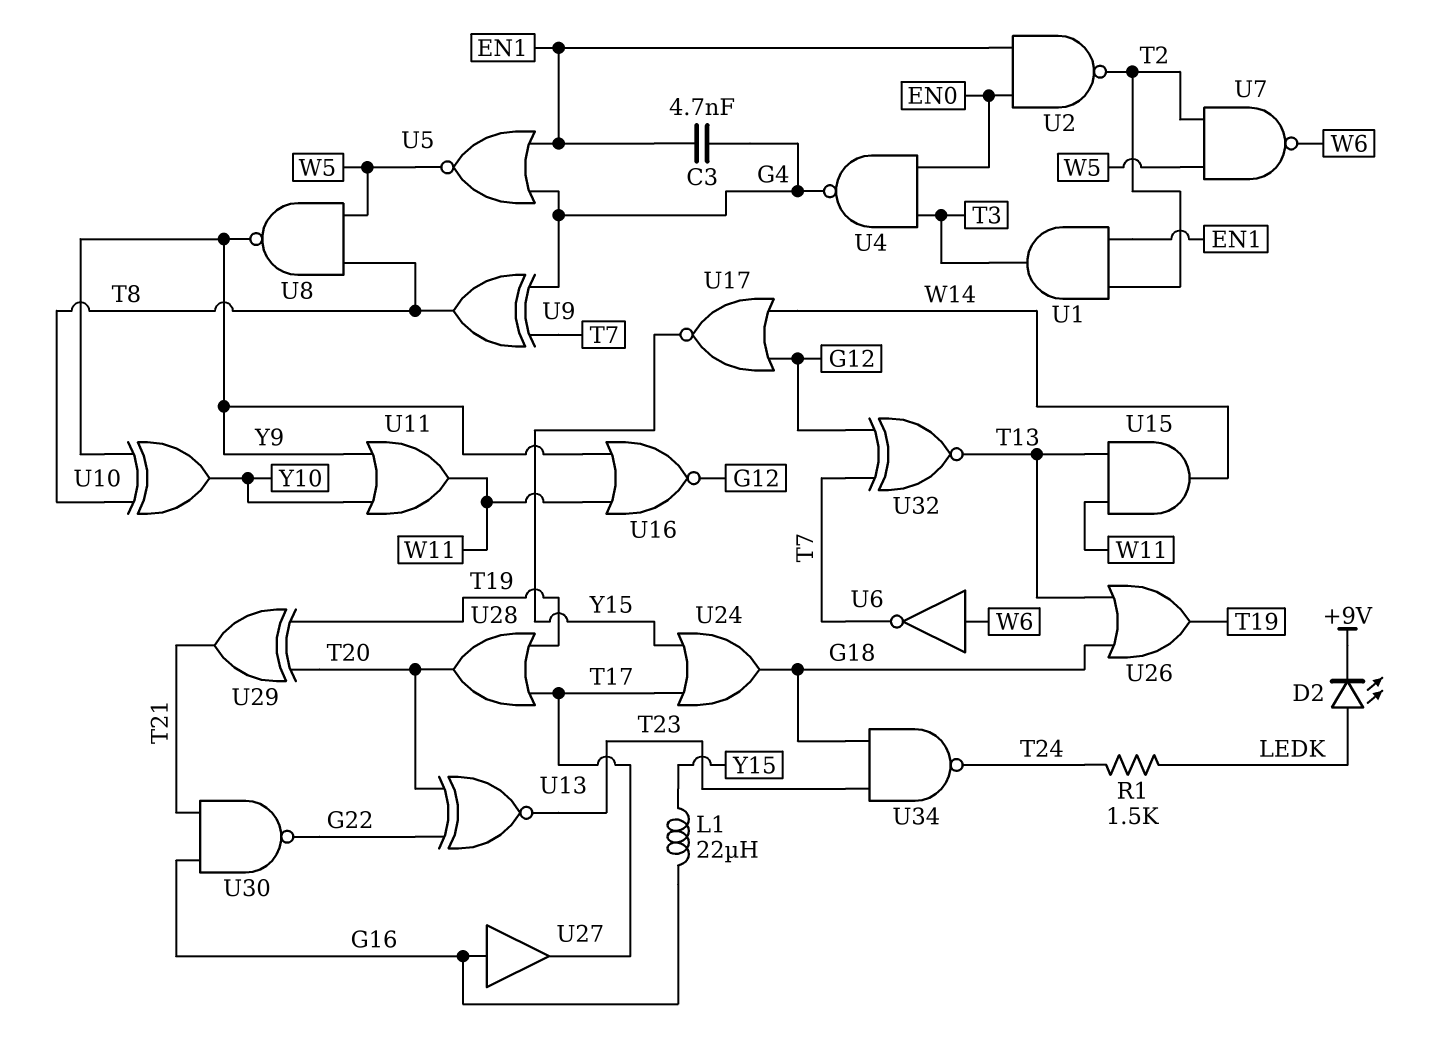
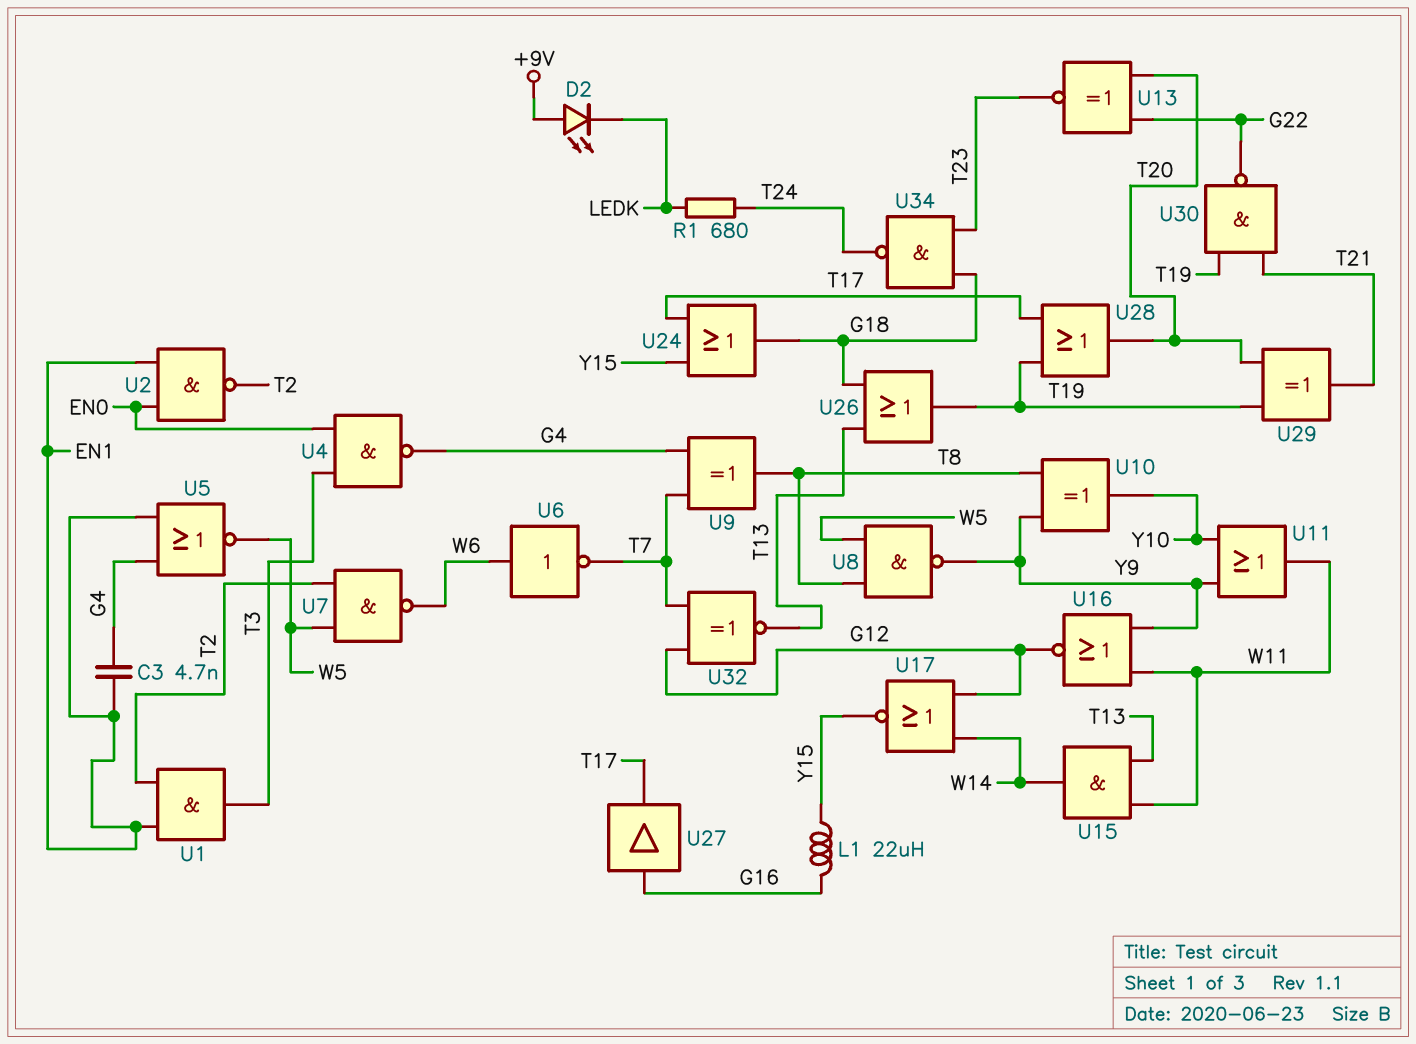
D2: LED (A LEDK, K +9V) -> LED (A +9V, K LEDK)
R1: 1.5k (LEDK, T24) -> 680 (LEDK, T24)
U30: NAND (in G16, in T21, out G22) -> NAND (in T19, in T21, out G22)

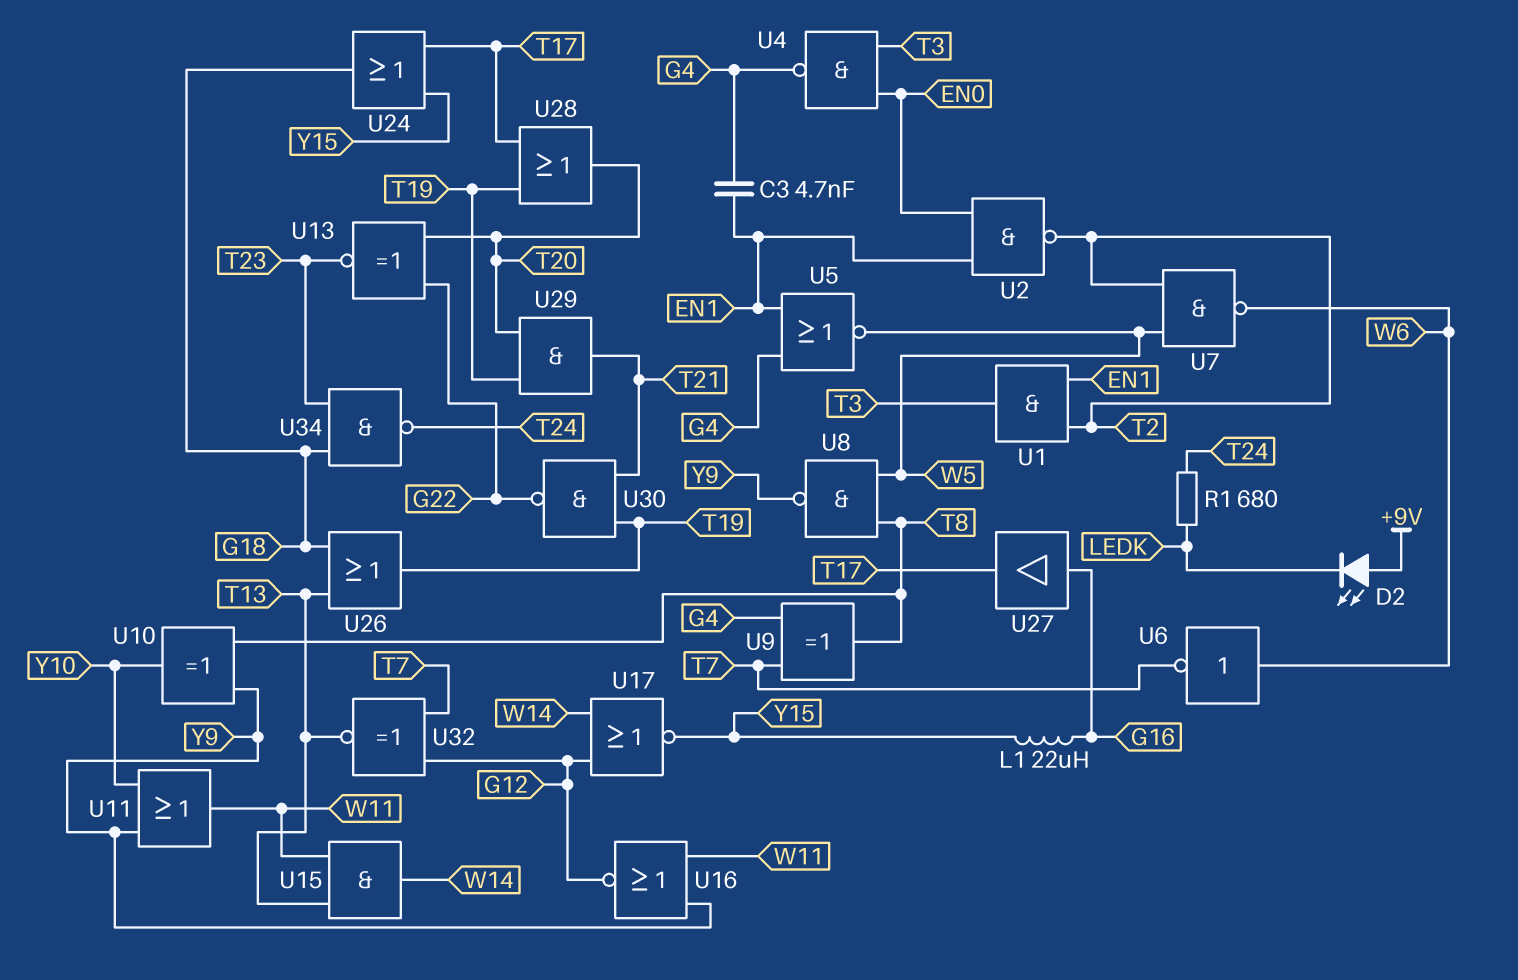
U29: XOR (in T19, in T20, out T21) -> AND (in T19, in T20, out T21)

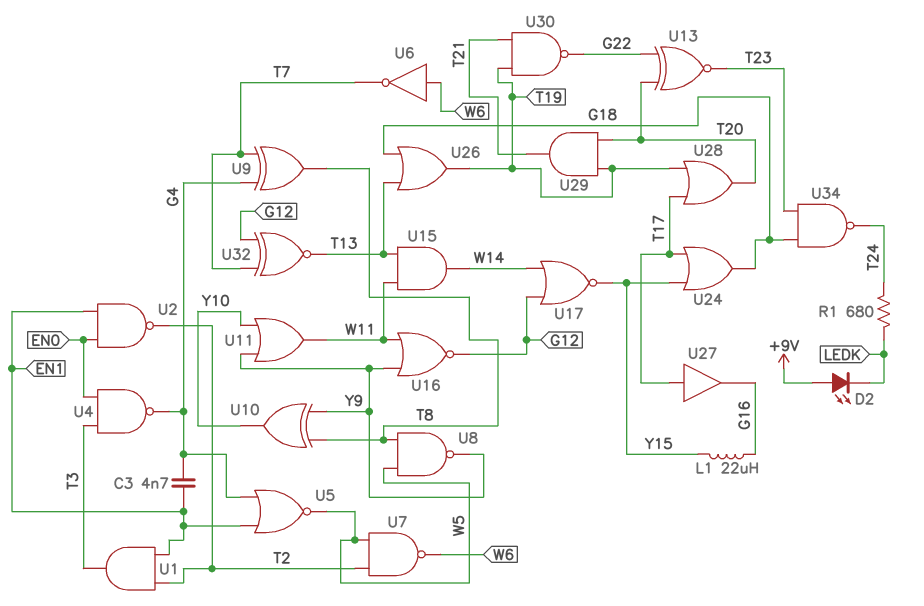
U27: buffer (in G16, out T17) -> buffer (in T17, out G16)

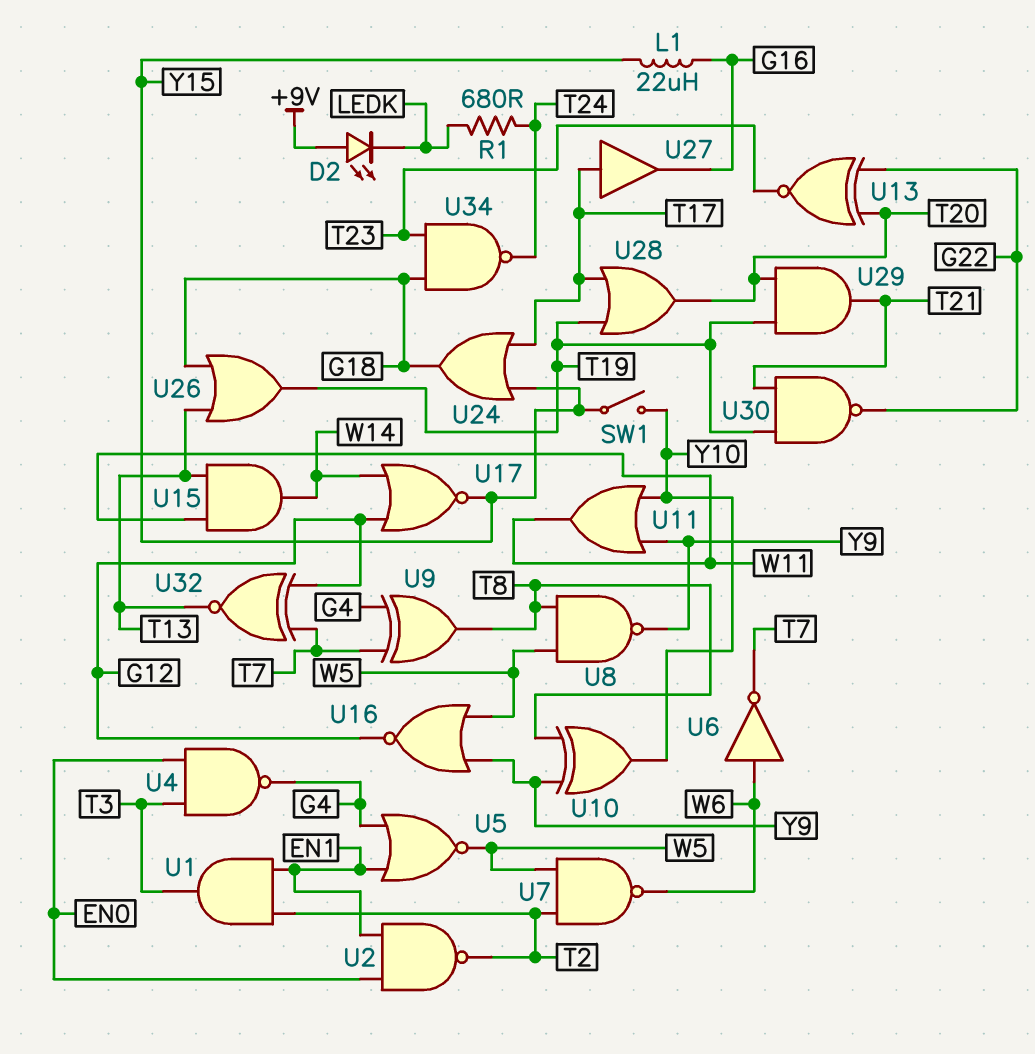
C3: 4.7nF (EN1, G4) -> none
SW1: none -> switch (Y10, Y15)
U16: NOR (in W11, in Y9, out G12) -> NOR (in W5, in Y9, out G12)

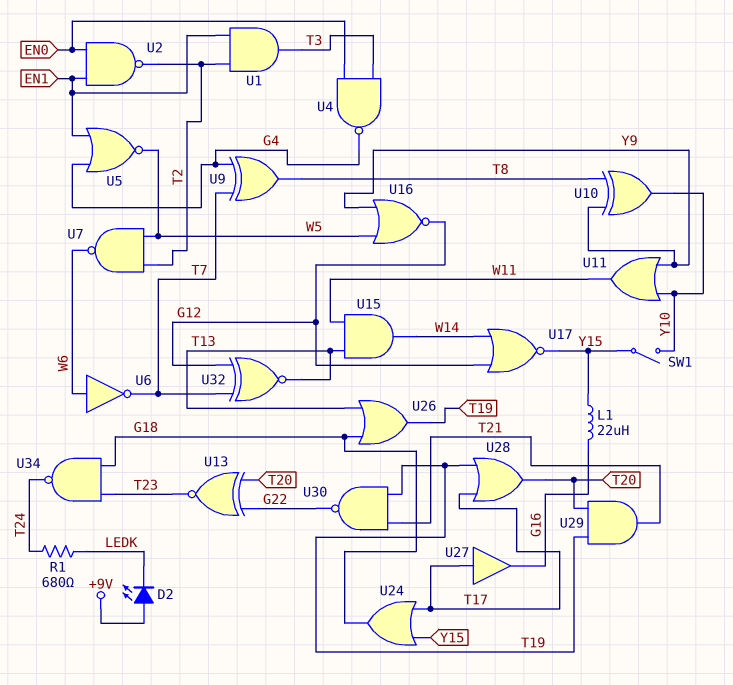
U8: NAND (in T8, in W5, out Y9) -> none

